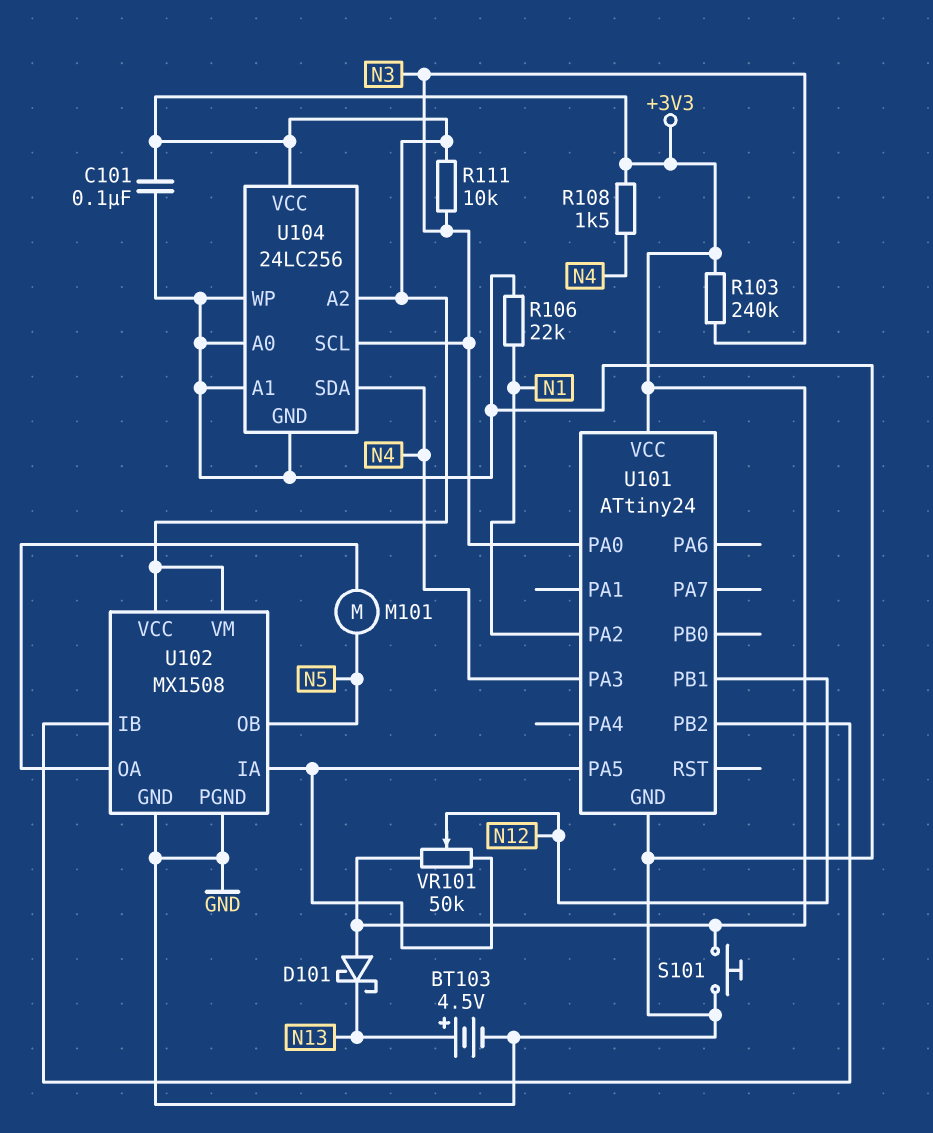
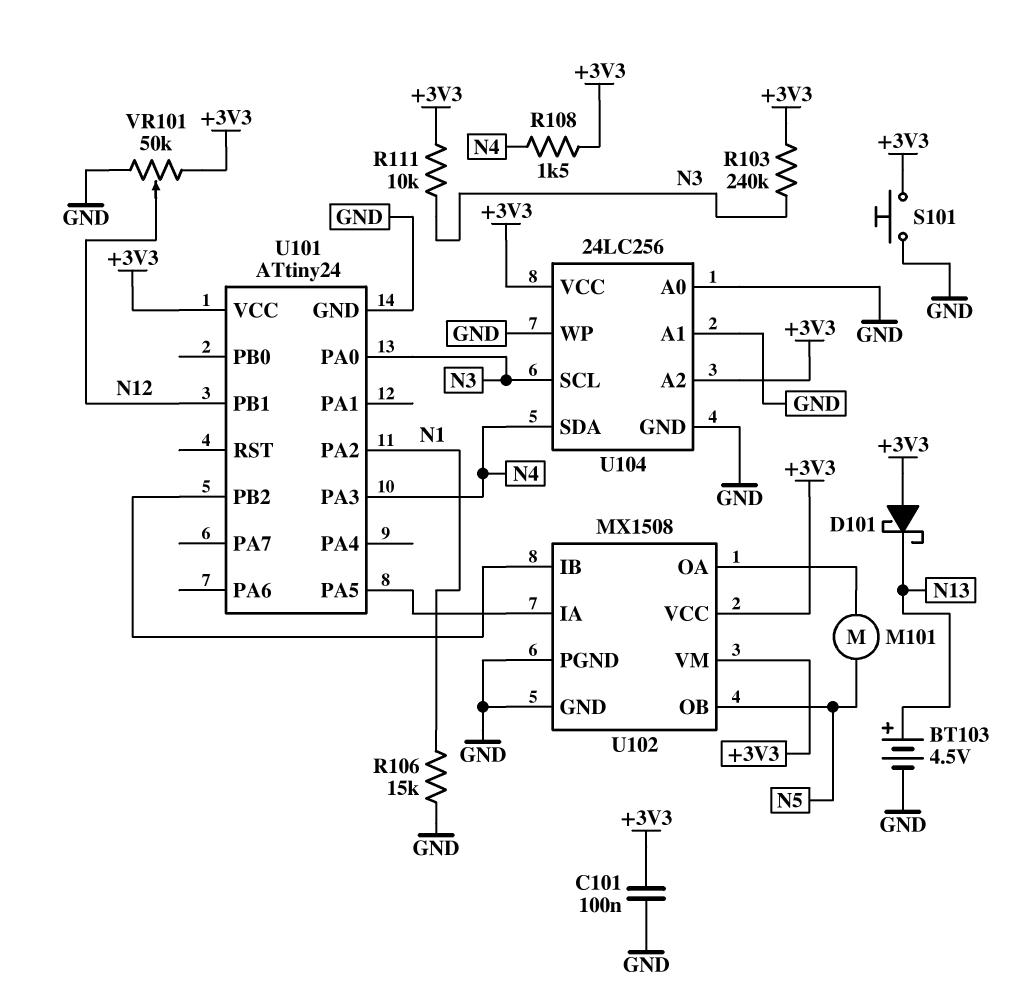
R106: 22k (GND, N1) -> 15k (GND, N1)
VR101: 50k (+3V3, U101/PA5, wiper N12) -> 50k (+3V3, GND, wiper N12)

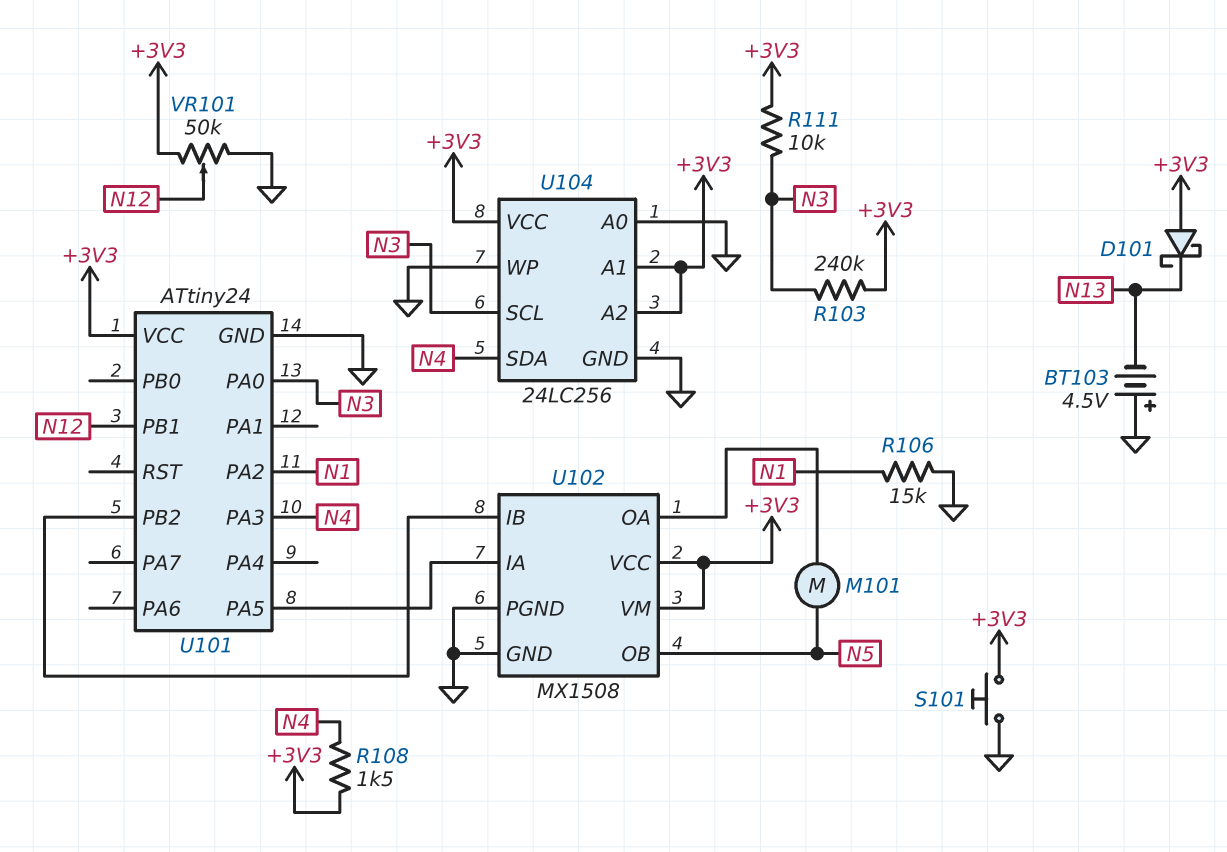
BT103: 4.5V (plus N13, minus GND) -> 4.5V (plus GND, minus N13)
C101: 100nF (+3V3, GND) -> none
U104 pin A1: GND -> +3V3

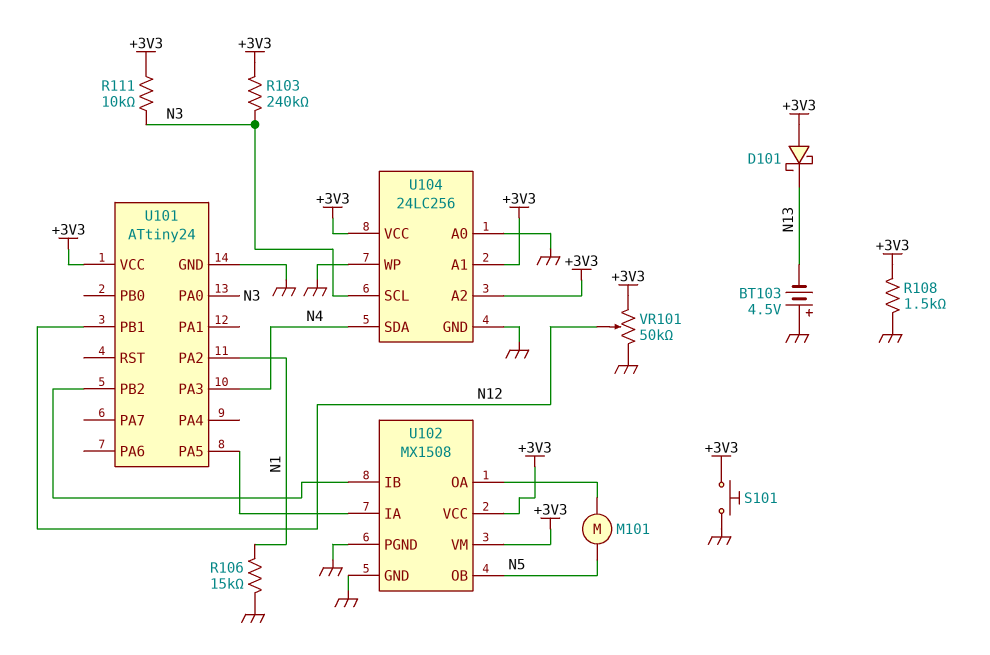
R108: 1.5k (+3V3, N4) -> 1.5k (+3V3, GND)

